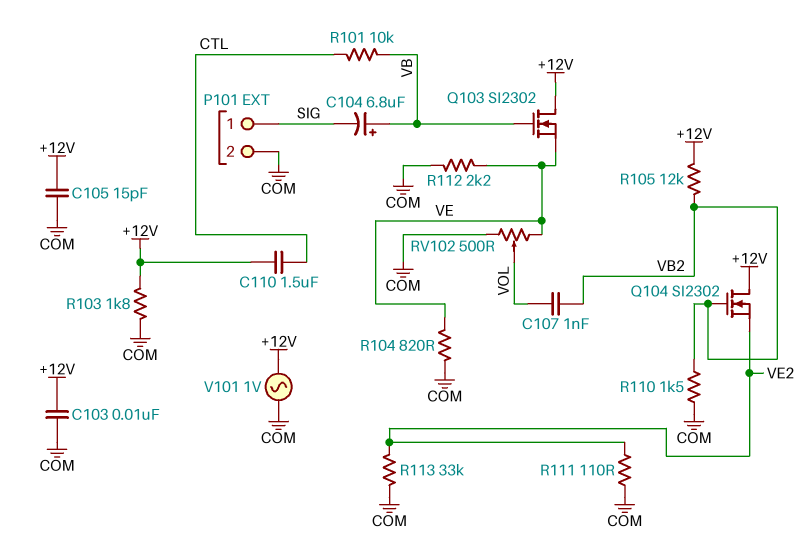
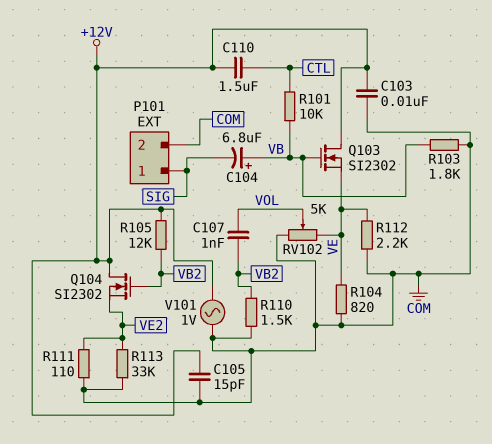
R103: 1.8k (+12V, COM) -> 1.8k (COM, VB)
RV102: 500 (COM, VE, wiper VOL) -> 5k (COM, VE, wiper VOL)

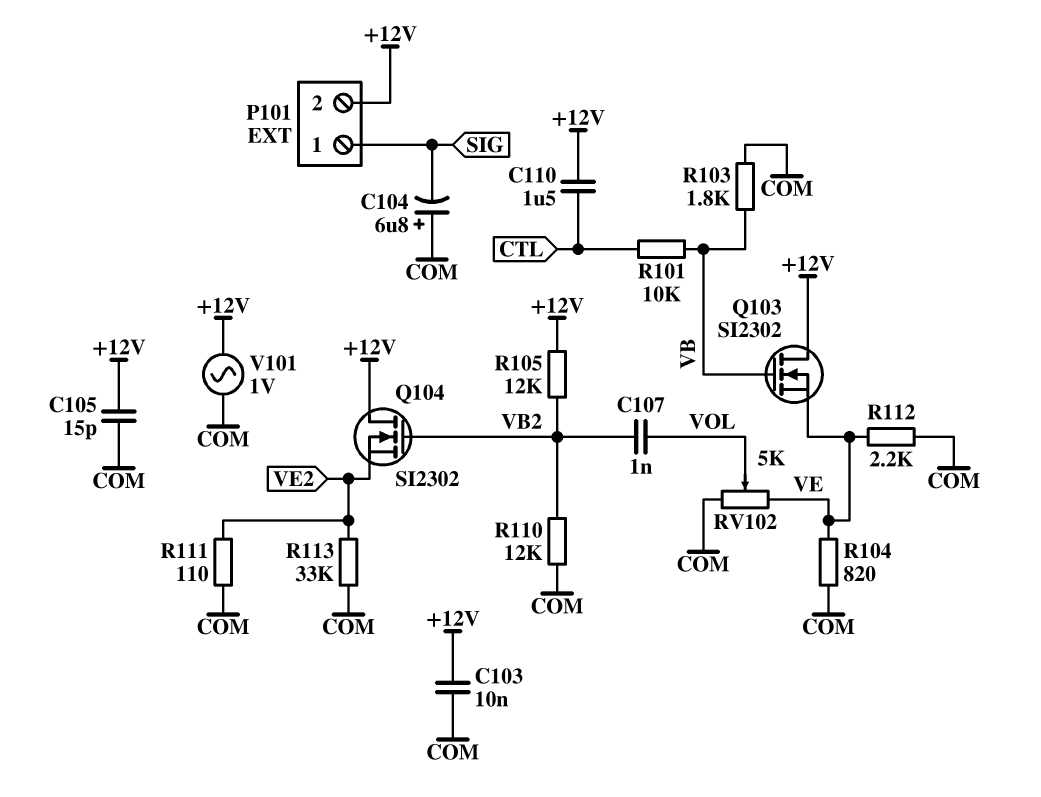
C104: 6.8uF (plus VB, minus SIG) -> 6.8uF (plus COM, minus SIG)
P101 pin 2: COM -> +12V
R110: 1.5k (COM, VB2) -> 12k (COM, VB2)

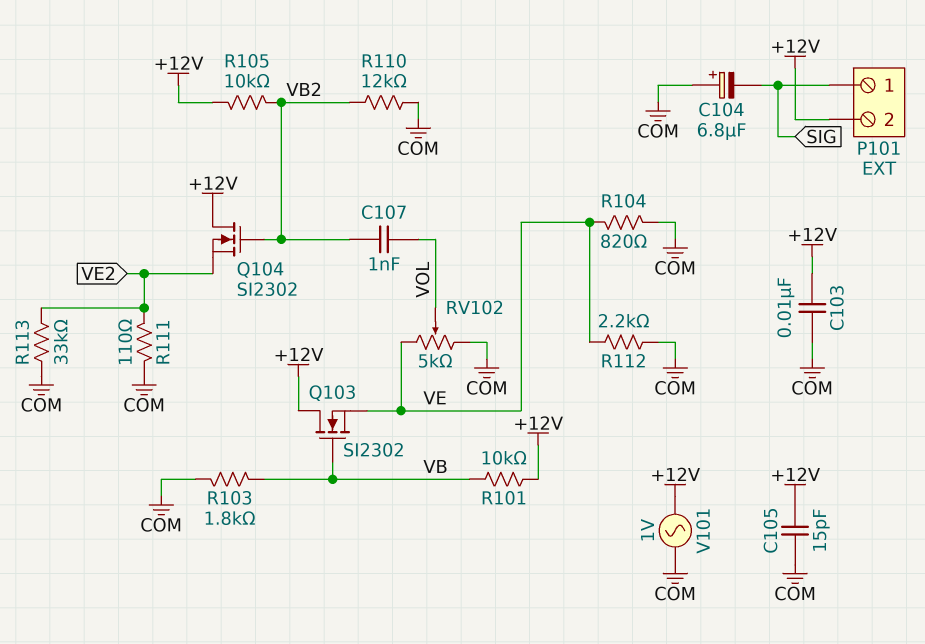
C110: 1.5uF (+12V, CTL) -> none
R101: 10k (CTL, VB) -> 10k (+12V, VB)
R105: 12k (+12V, VB2) -> 10k (+12V, VB2)

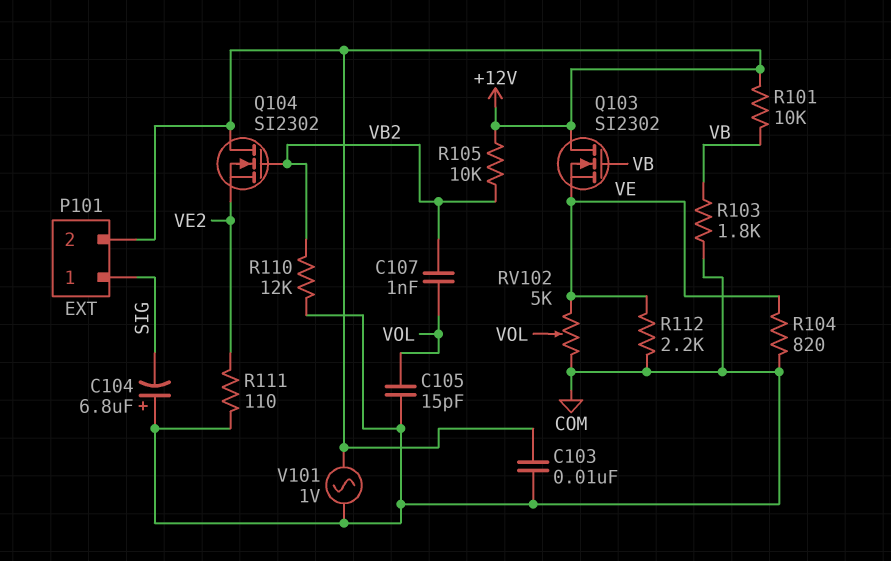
C105: 15pF (+12V, COM) -> 15pF (COM, VOL)
R113: 33k (COM, VE2) -> none

